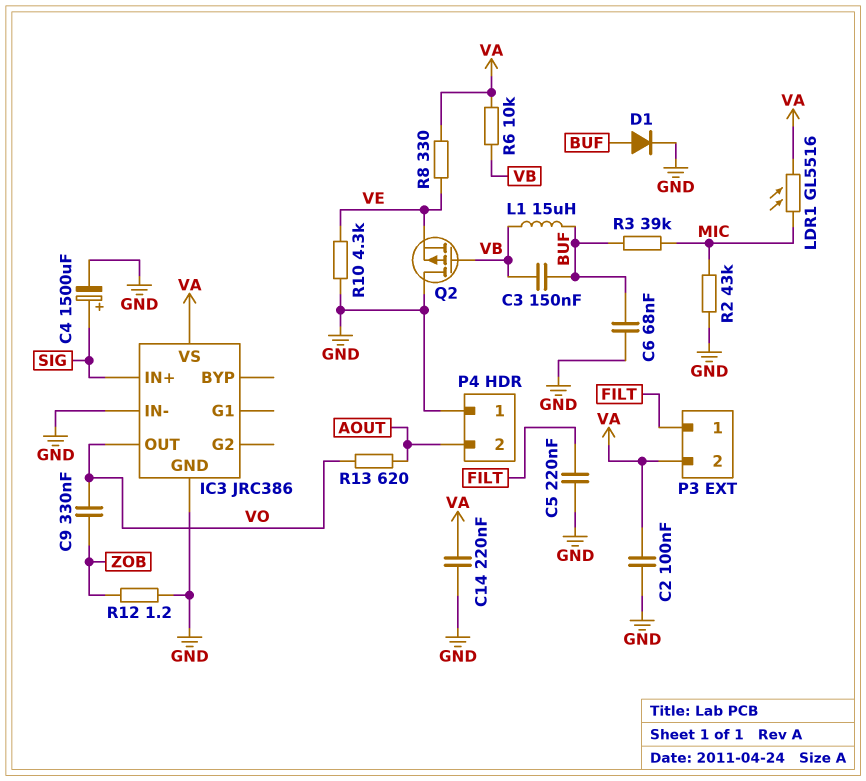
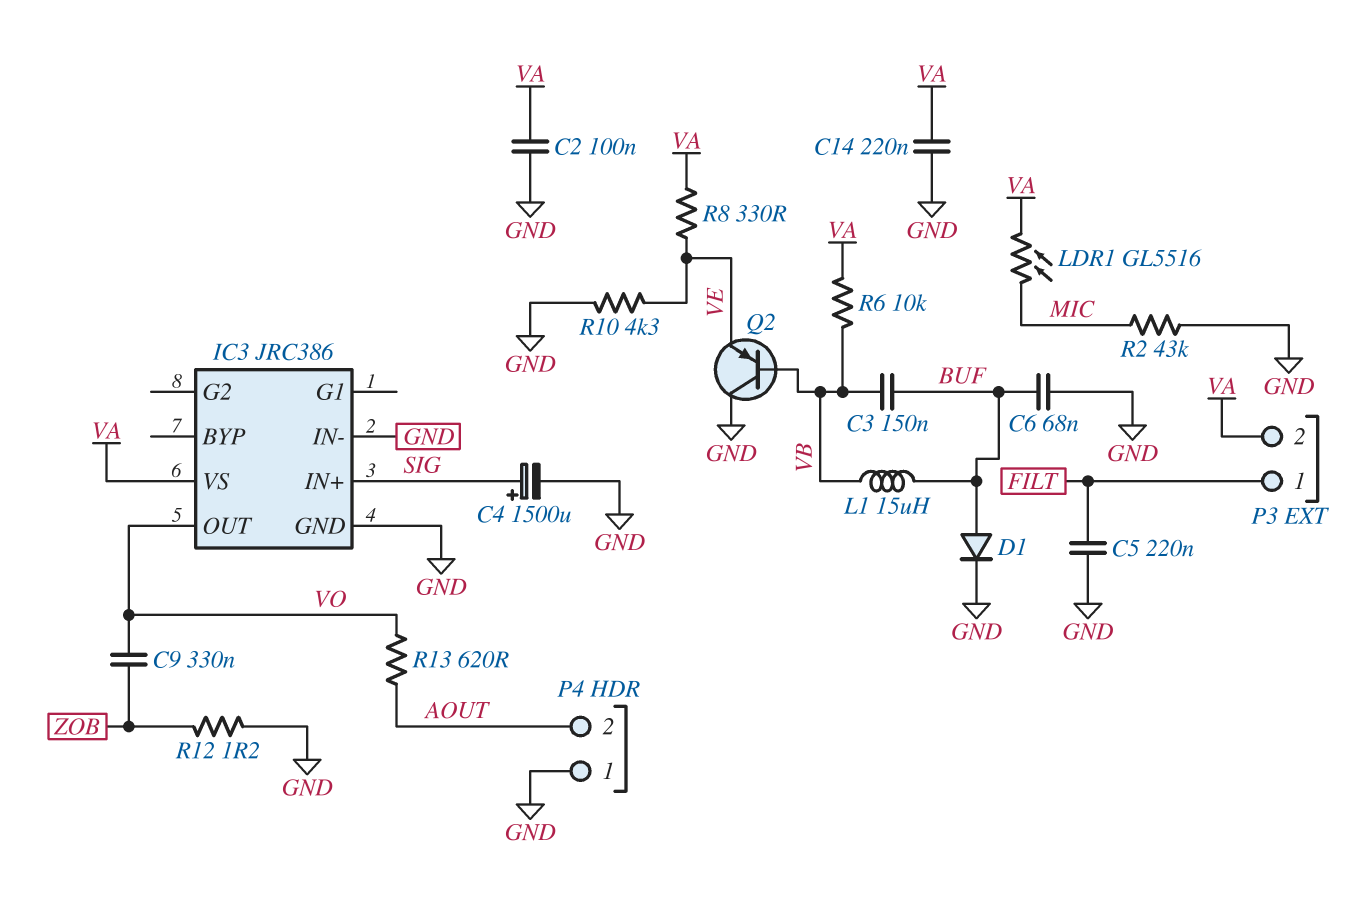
Q2: PMOS (G VB, D GND, S VE) -> PNP (B VB, C GND, E VE)
R3: 39k (BUF, MIC) -> none

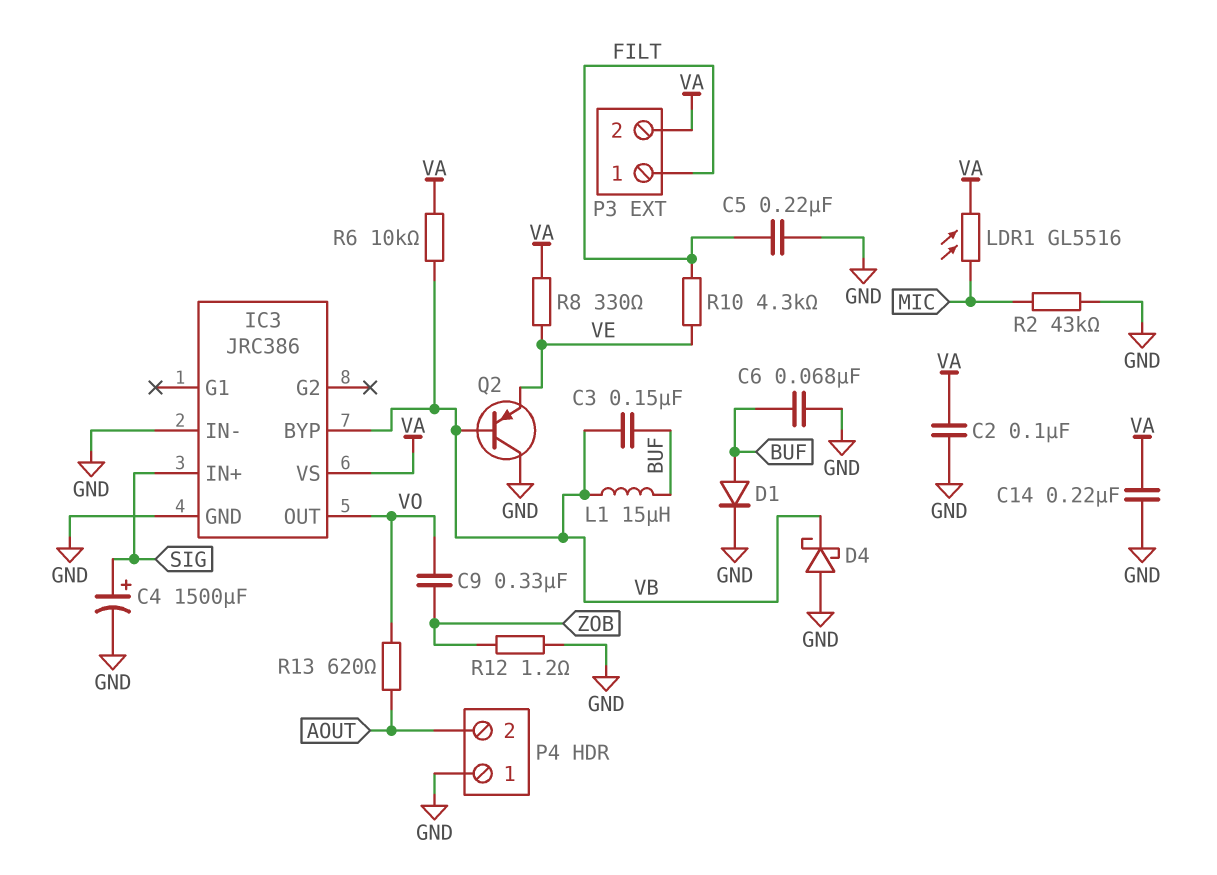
D4: none -> schottky (A GND, K VB)
IC3 pin BYP: none -> VB
R10: 4.3k (GND, VE) -> 4.3k (FILT, VE)

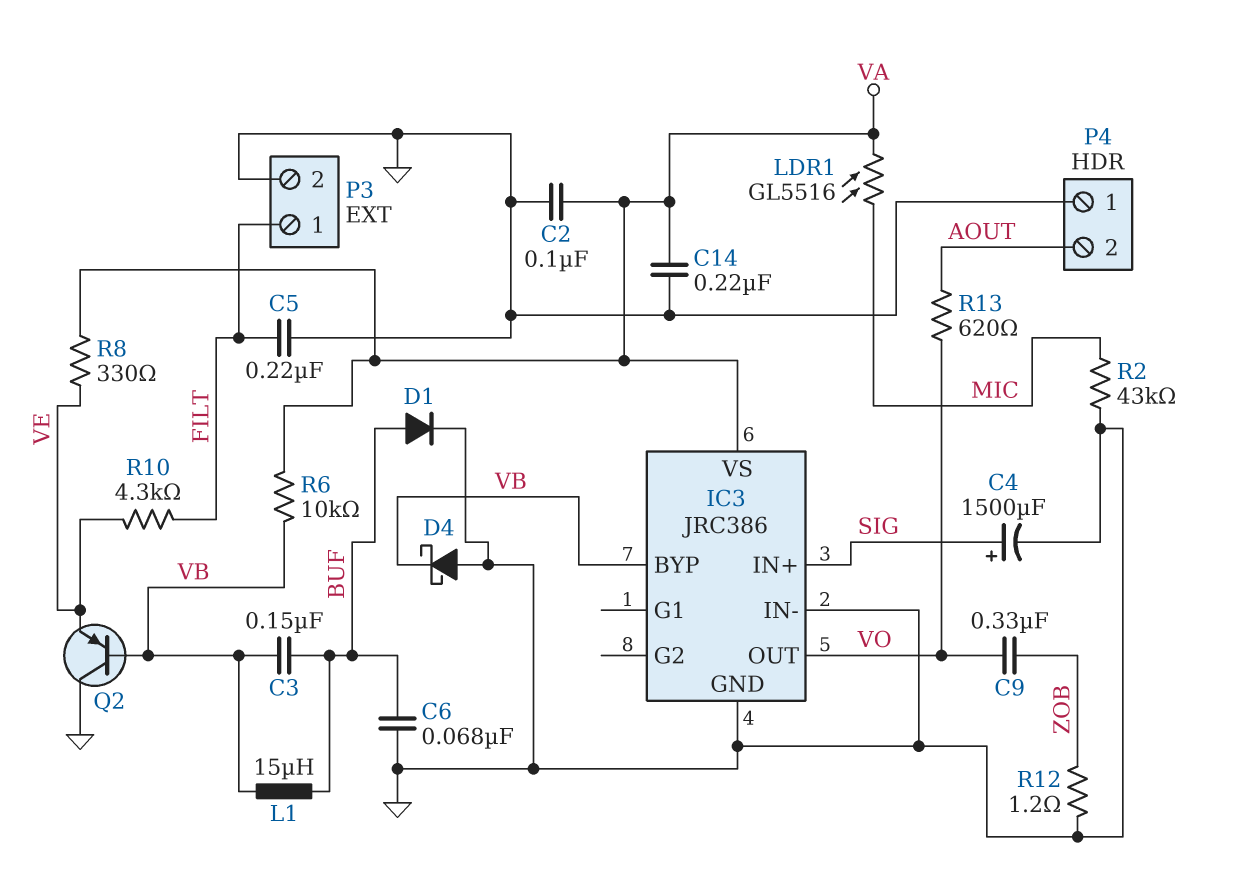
P3 pin 2: VA -> GND

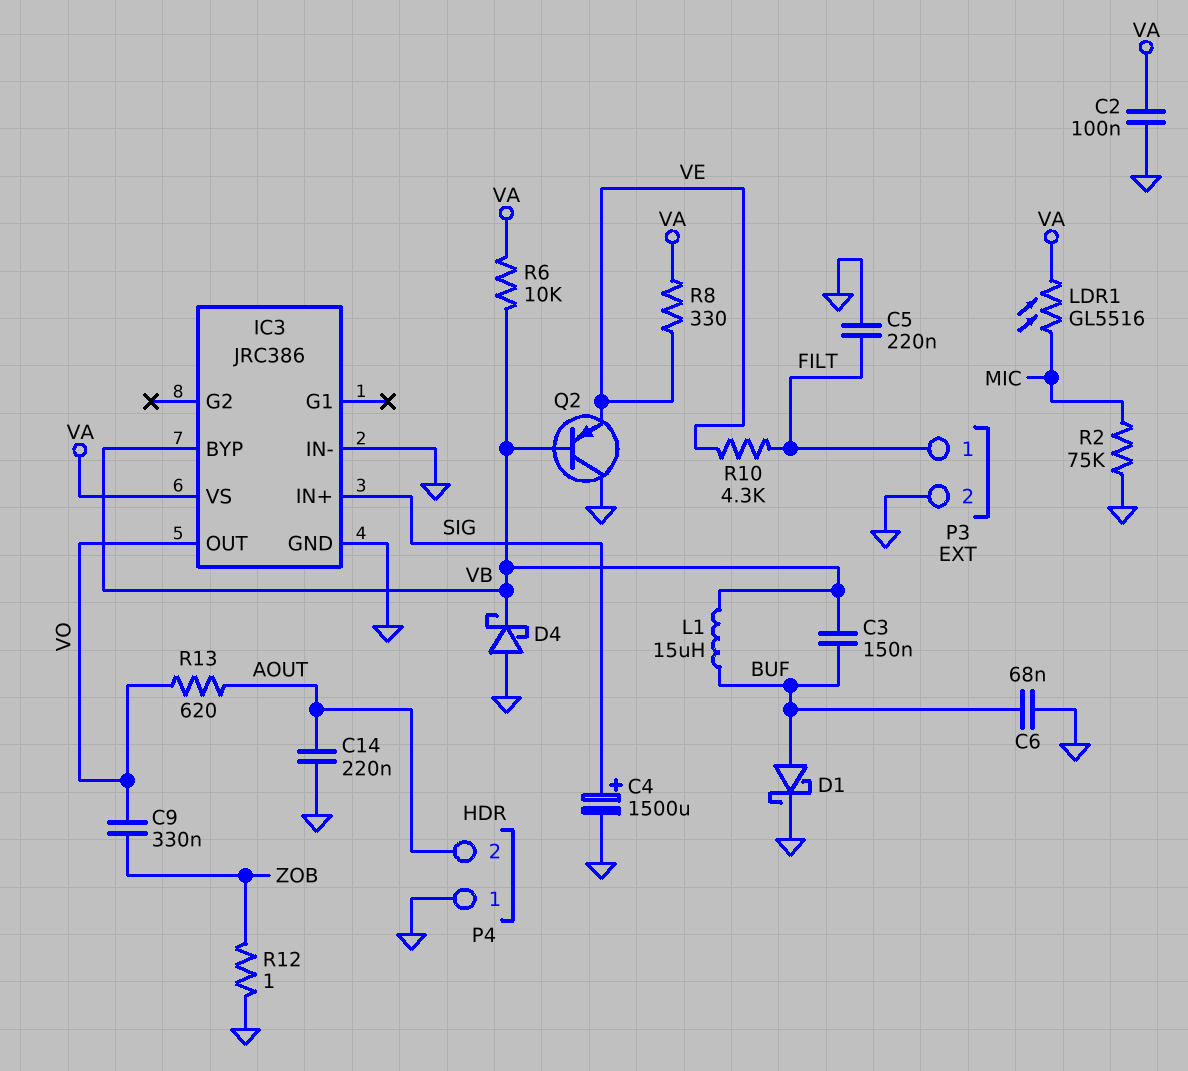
C14: 220nF (GND, VA) -> 220nF (AOUT, GND)
D1: diode (A BUF, K GND) -> schottky (A BUF, K GND)
R2: 43k (GND, MIC) -> 75k (GND, MIC)
R12: 1.2 (GND, ZOB) -> 1 (GND, ZOB)

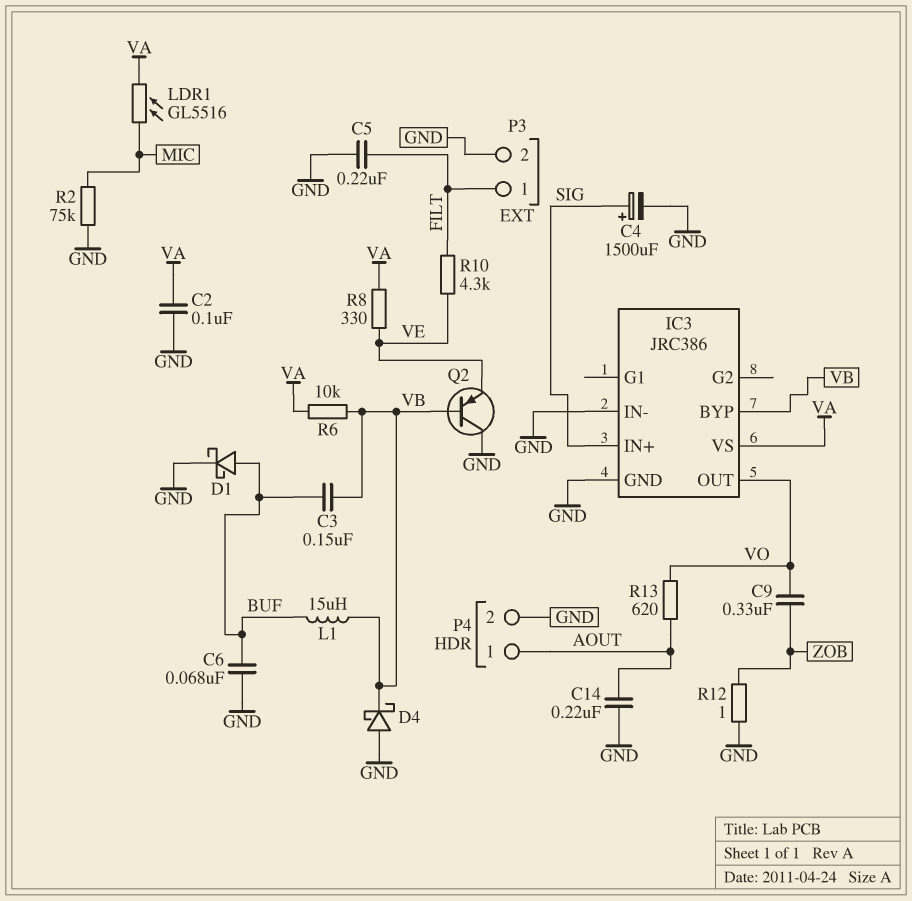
P4 pin 1: GND -> AOUT
P4 pin 2: AOUT -> GND

